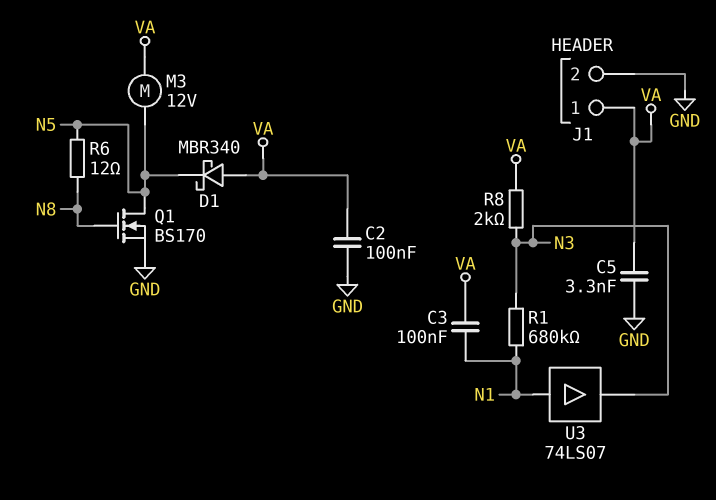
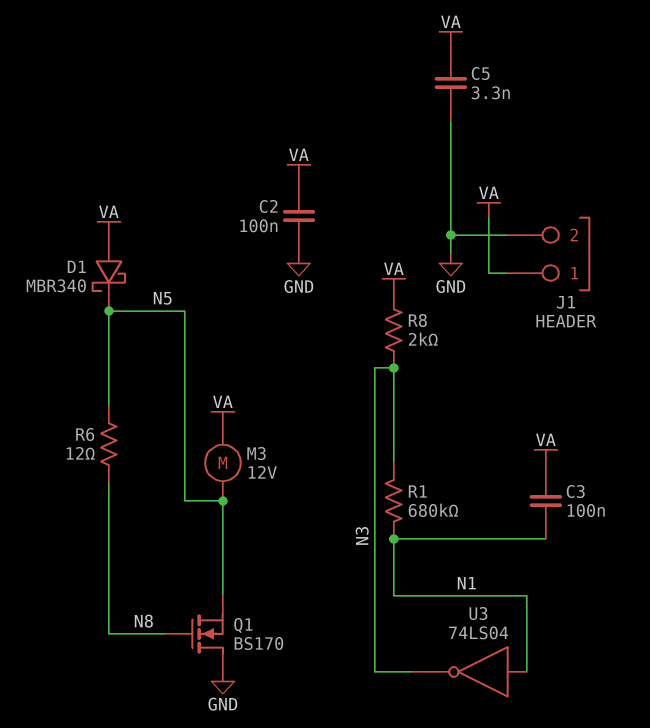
Q1: NMOS BS170 (G N8, D N5, S GND) -> NMOS BS170 (G N8, D GND, S N5)
U3: buffer 74LS07 (in N1, out N3) -> NOT 74LS04 (in N1, out N3)

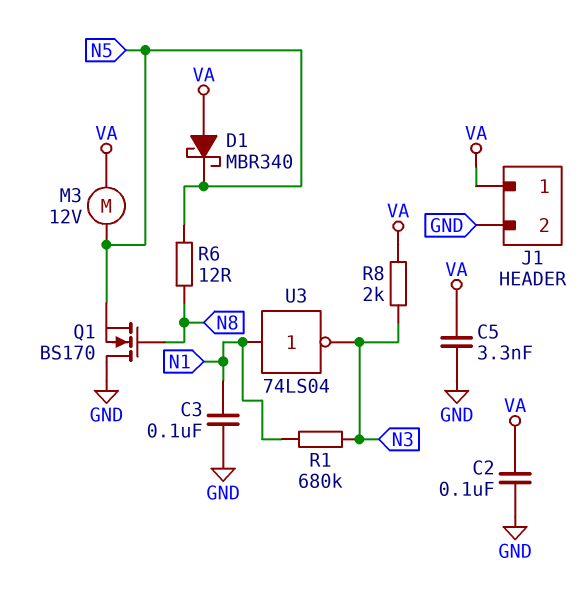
C3: 100nF (N1, VA) -> 100nF (GND, N1)

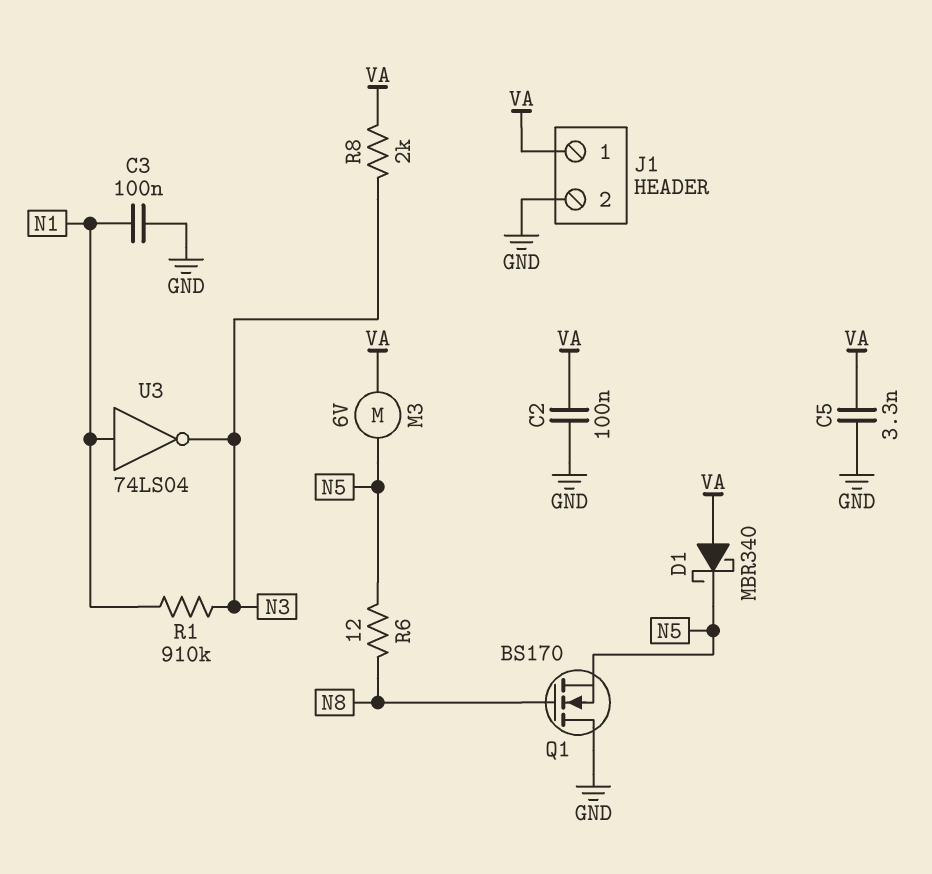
M3: motor 12V (N5, VA) -> motor 6V (N5, VA)
R1: 680k (N1, N3) -> 910k (N1, N3)

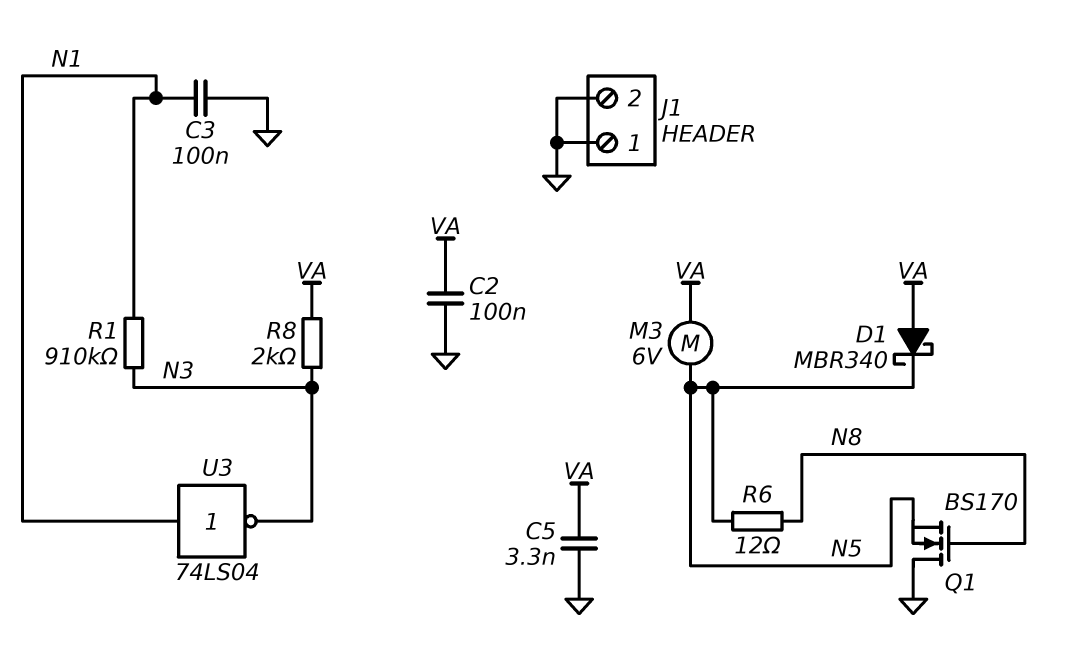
J1 pin 1: VA -> GND

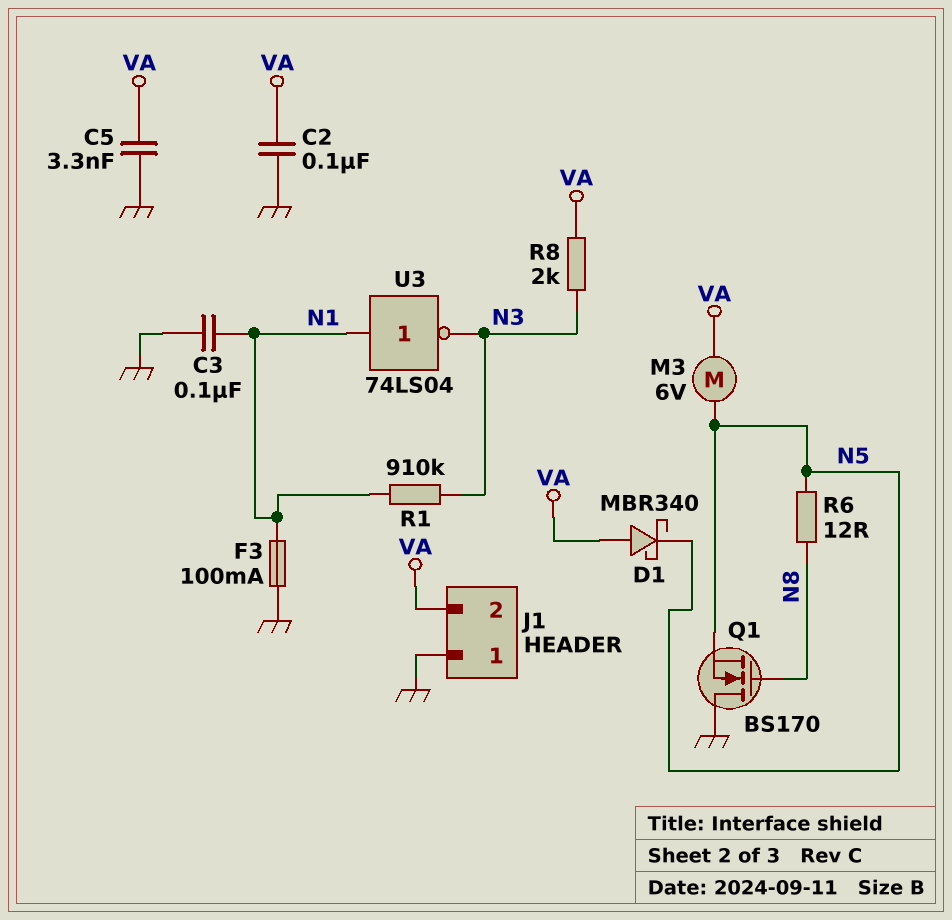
F3: none -> 100mA (GND, N1)
J1 pin 2: GND -> VA

